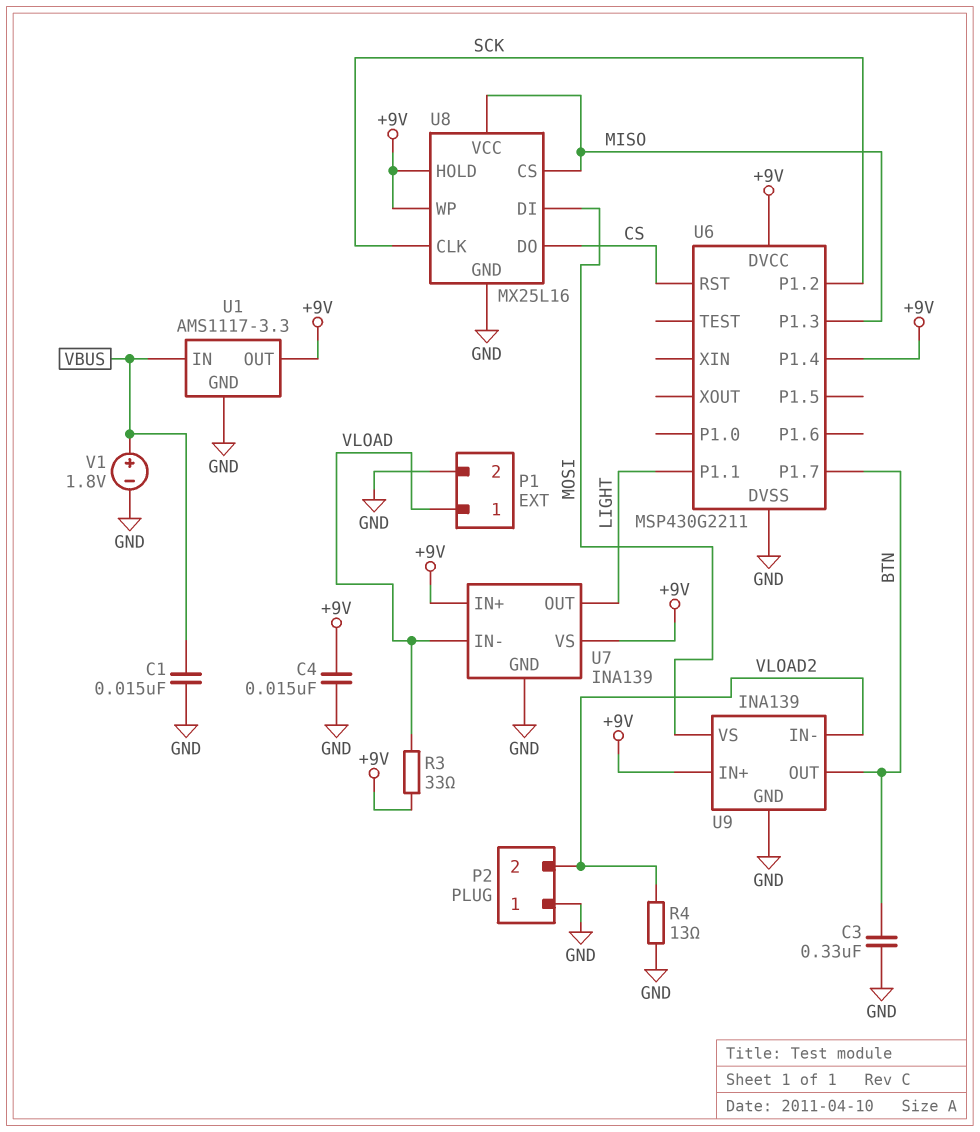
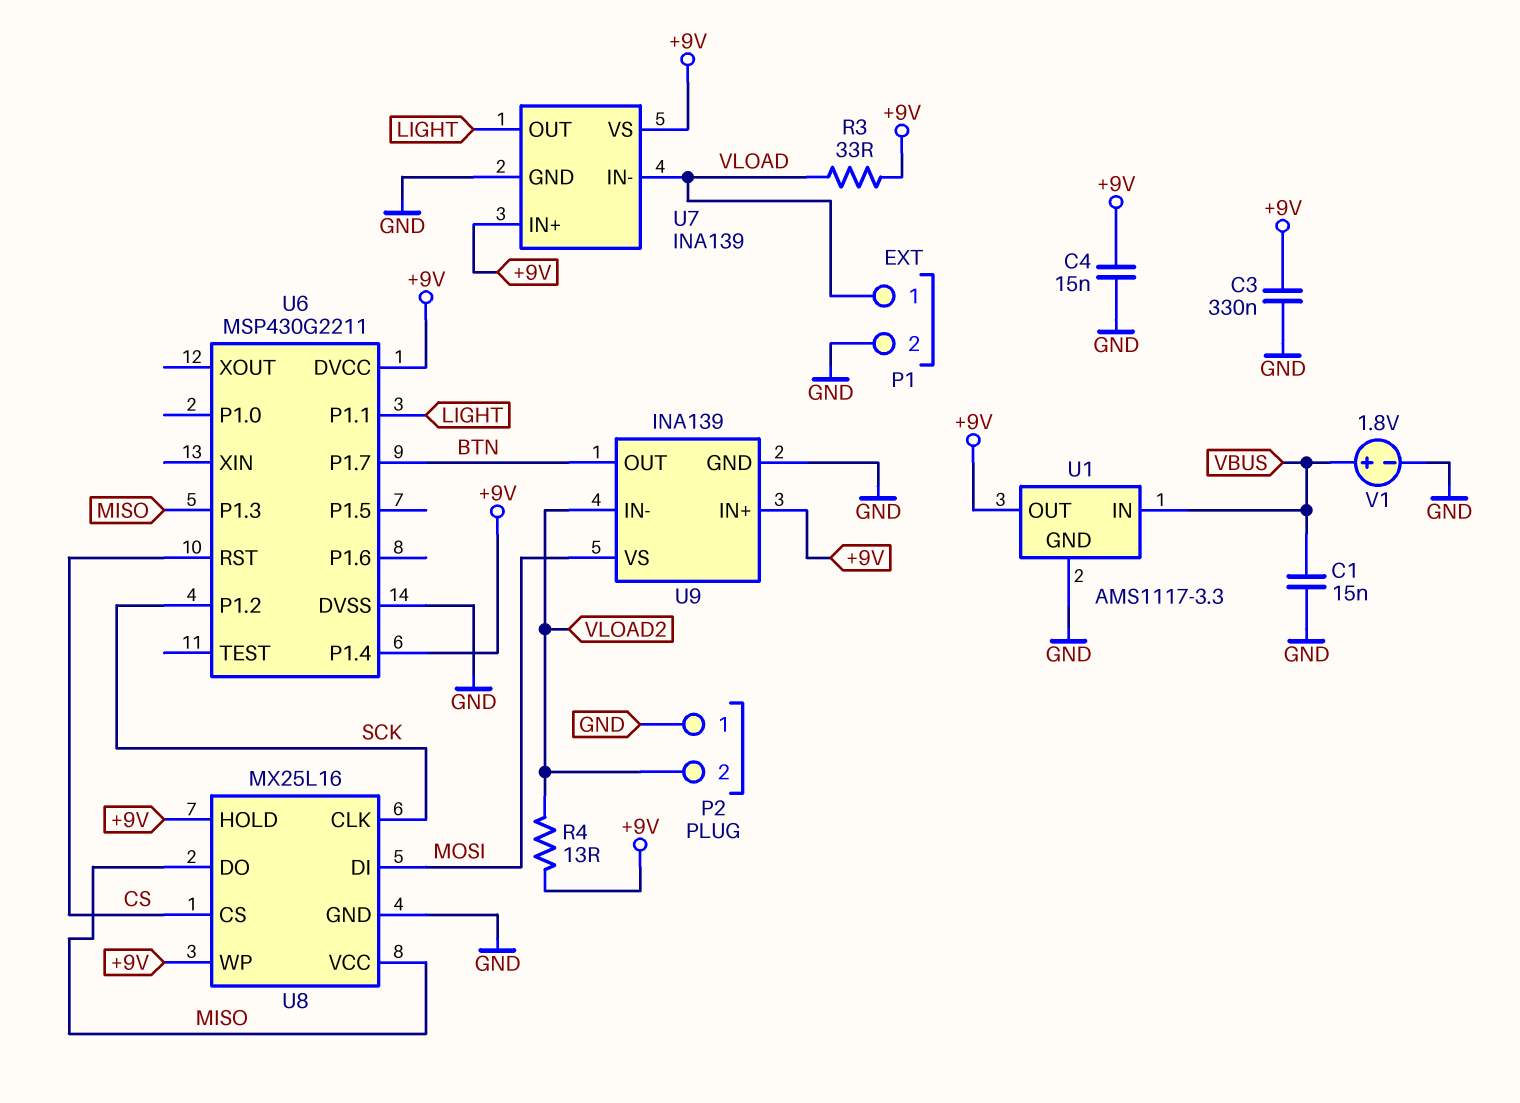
C3: 330nF (BTN, GND) -> 330nF (+9V, GND)
R4: 13 (GND, VLOAD2) -> 13 (+9V, VLOAD2)
U8 pin CS: MISO -> CS
U8 pin DO: CS -> MISO

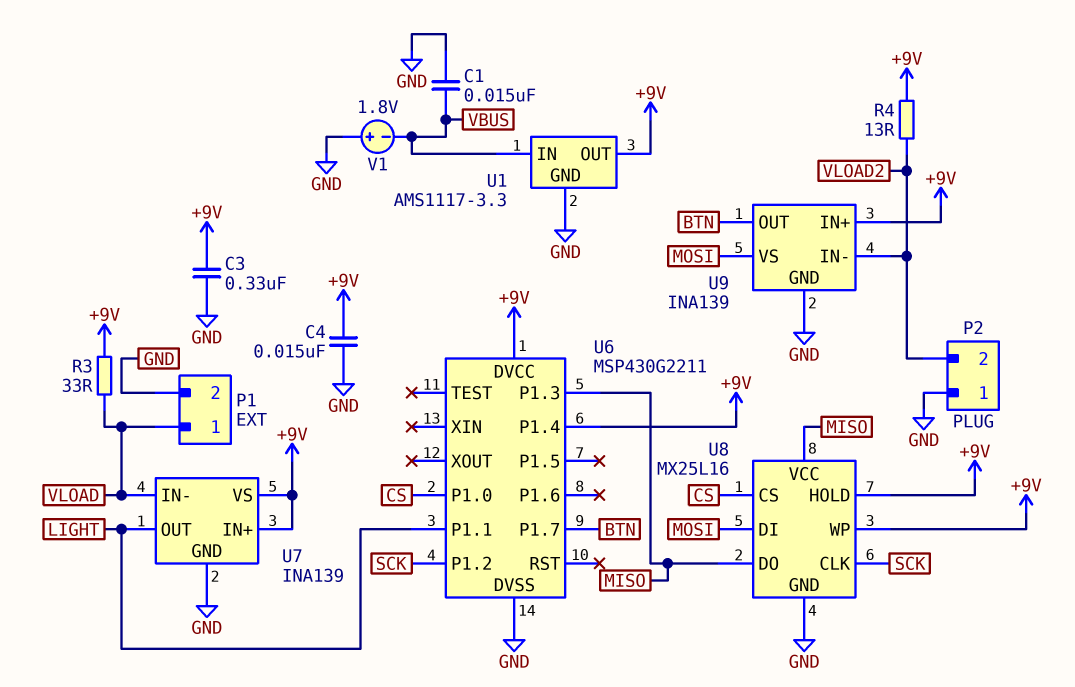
U6 pin P1.0: none -> CS
U6 pin RST: CS -> none
V1: 1.8V (plus VBUS, minus GND) -> 1.8V (plus GND, minus VBUS)

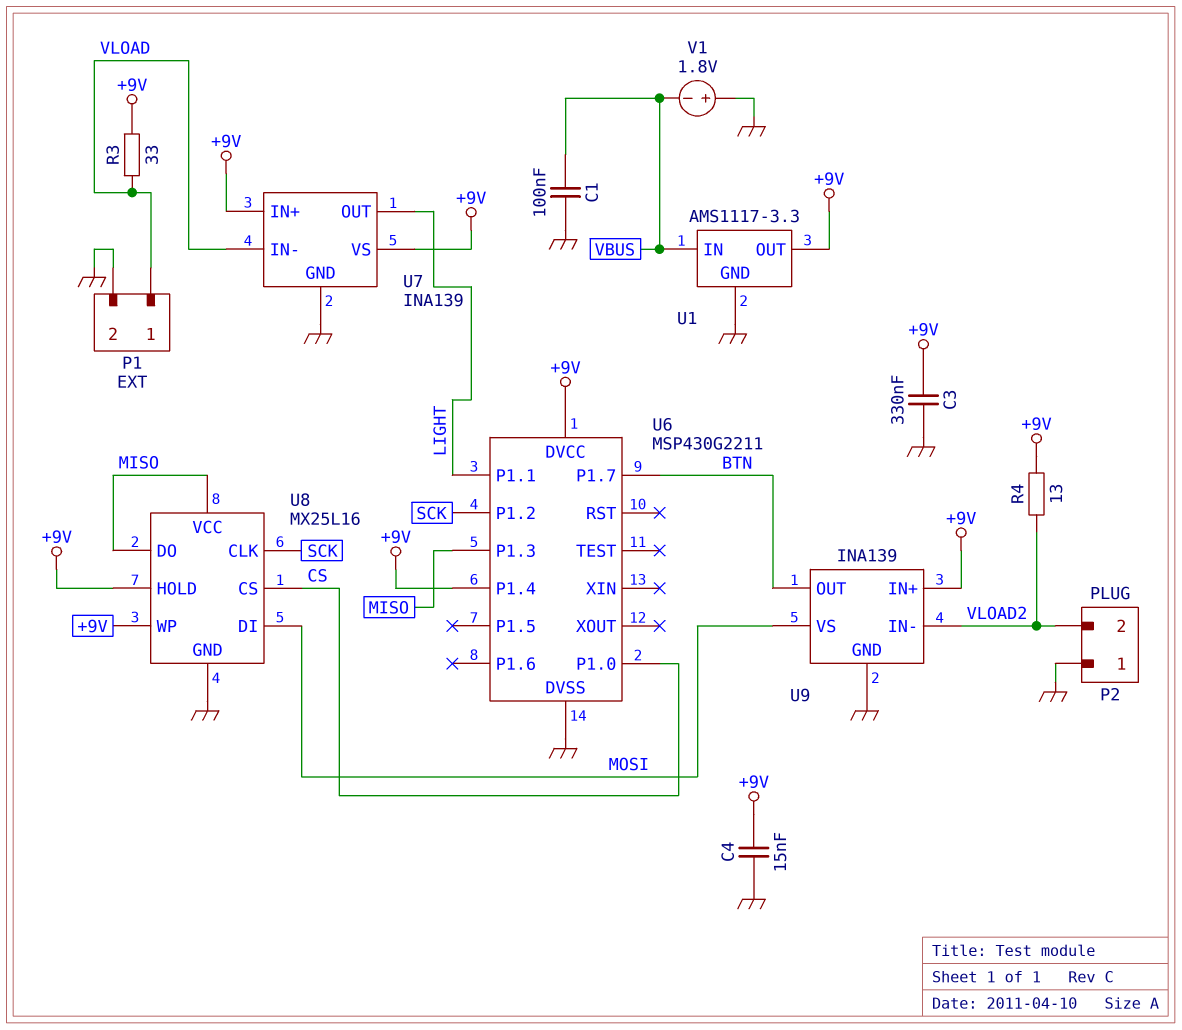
C1: 15nF (GND, VBUS) -> 100nF (GND, VBUS)

